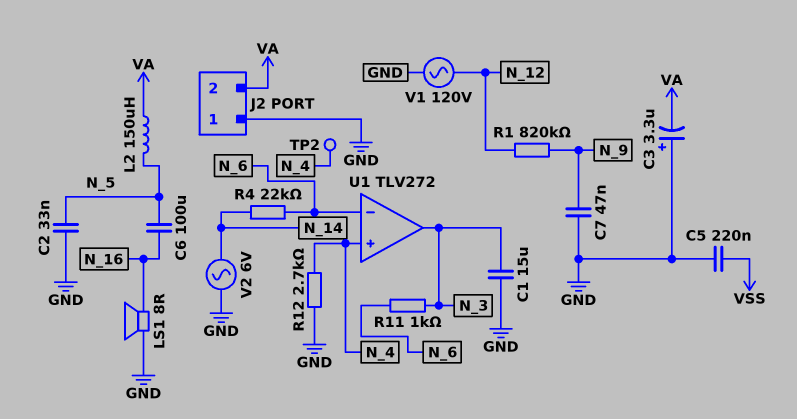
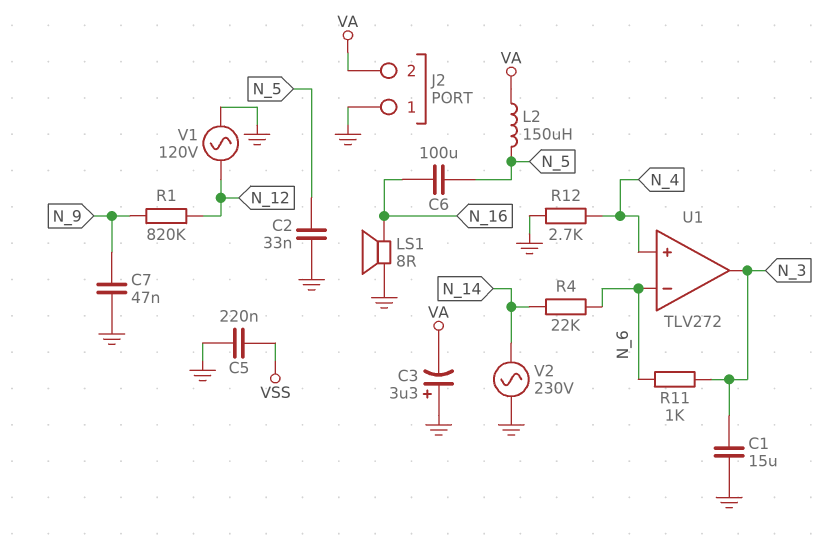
TP2: test point (N_4) -> none
V2: AC 6V (GND, N_14) -> AC 230V (GND, N_14)

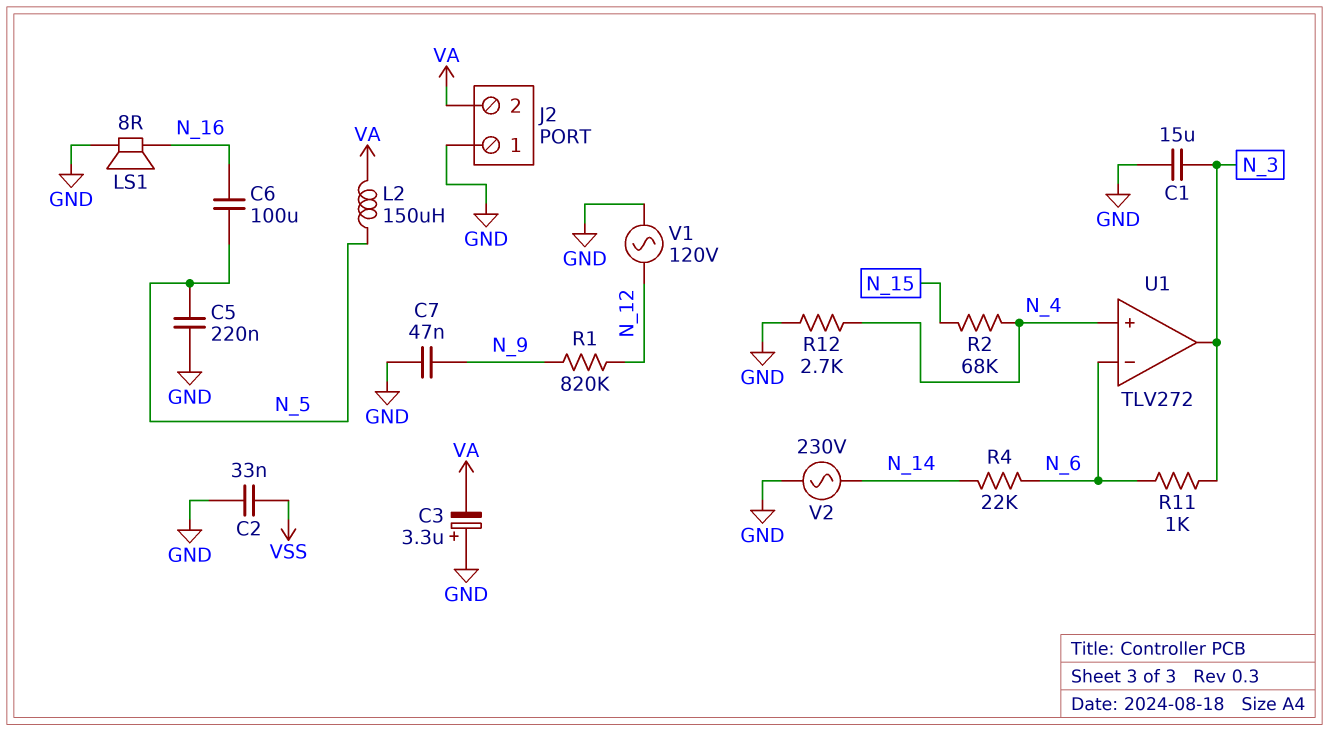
C2: 33nF (GND, N_5) -> 33nF (GND, VSS)
C5: 220nF (GND, VSS) -> 220nF (GND, N_5)
R2: none -> 68k (N_4, N_15)

